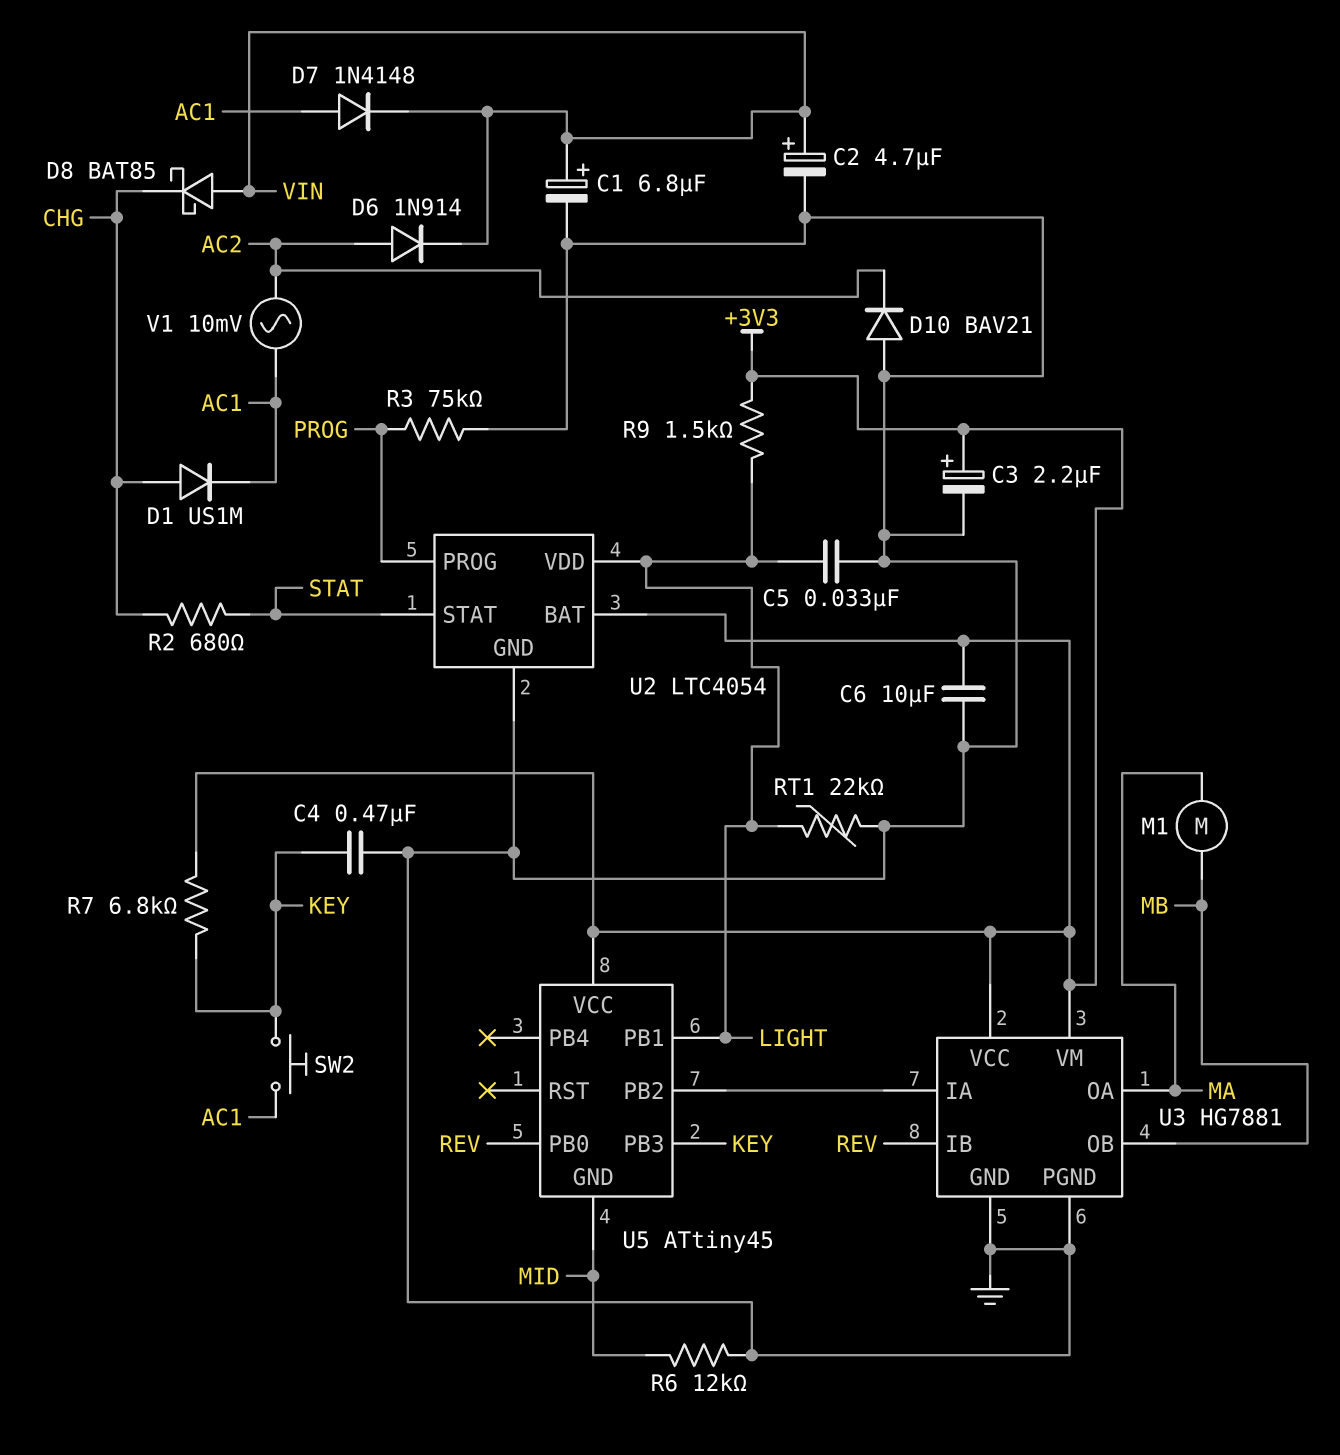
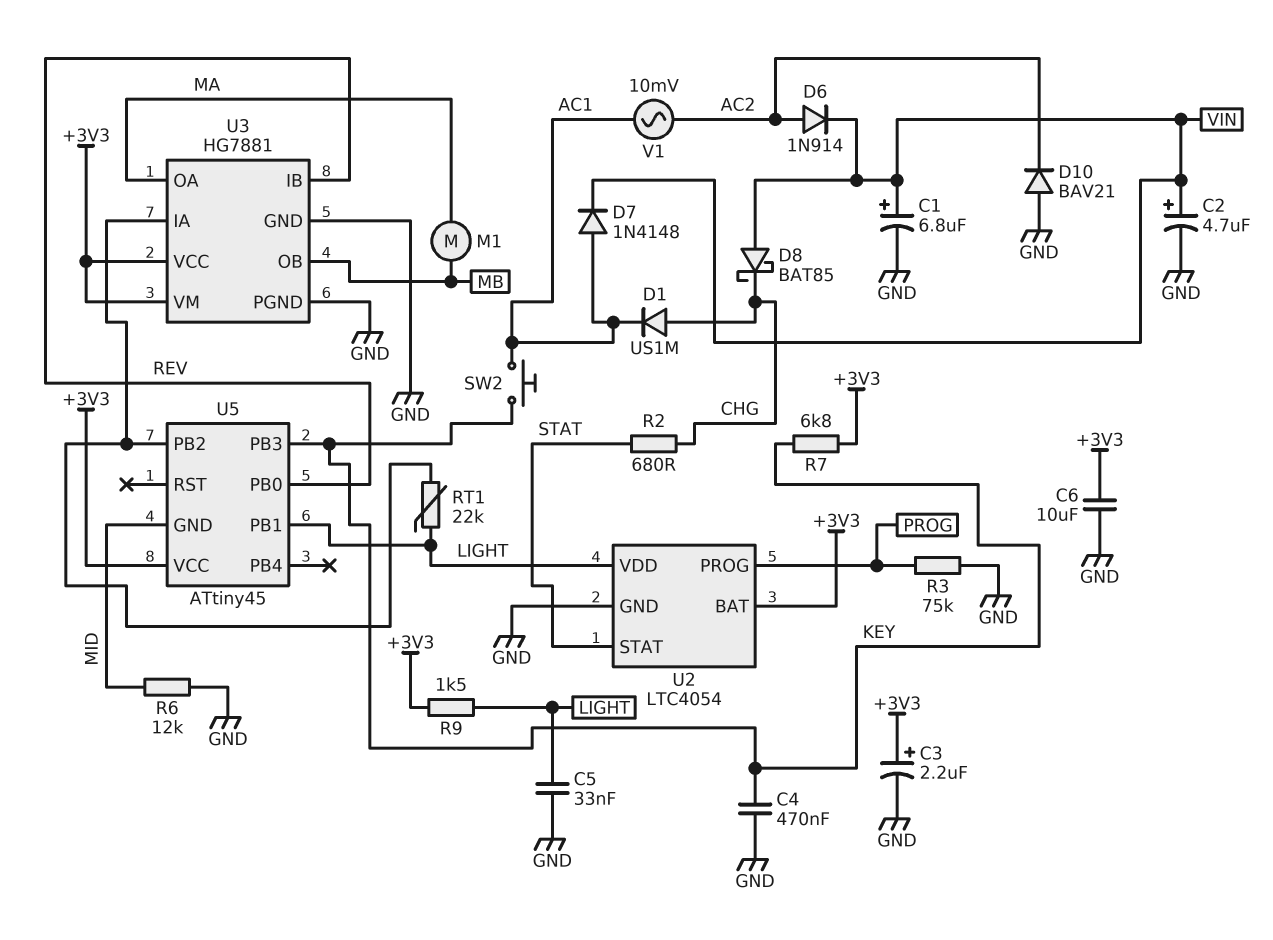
RT1: 22k (GND, LIGHT) -> 22k (LIGHT, U3/IA)

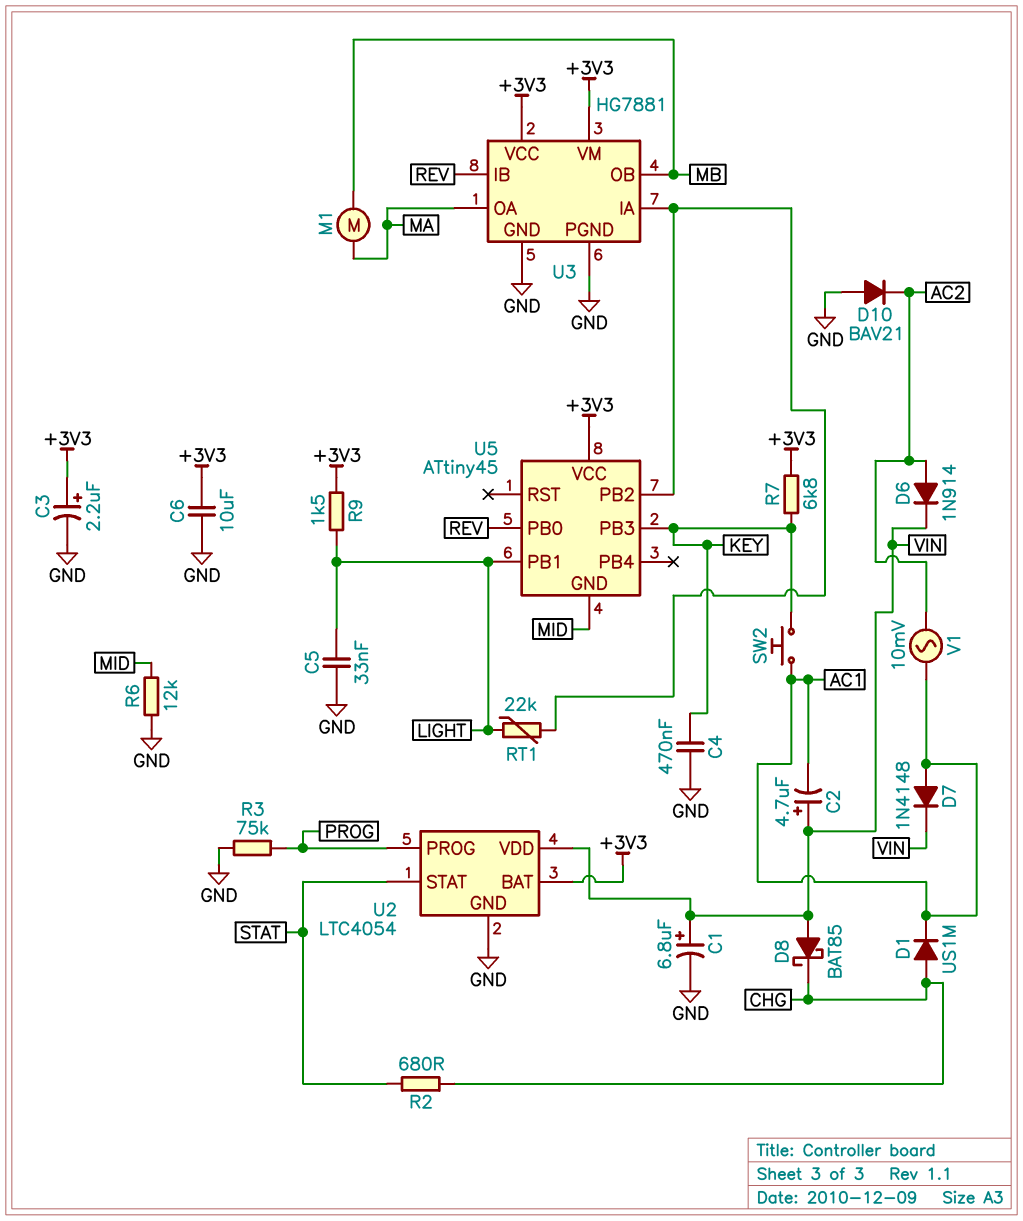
C2: 4.7uF (plus VIN, minus GND) -> 4.7uF (plus VIN, minus AC1)
U2 pin VDD: LIGHT -> VIN

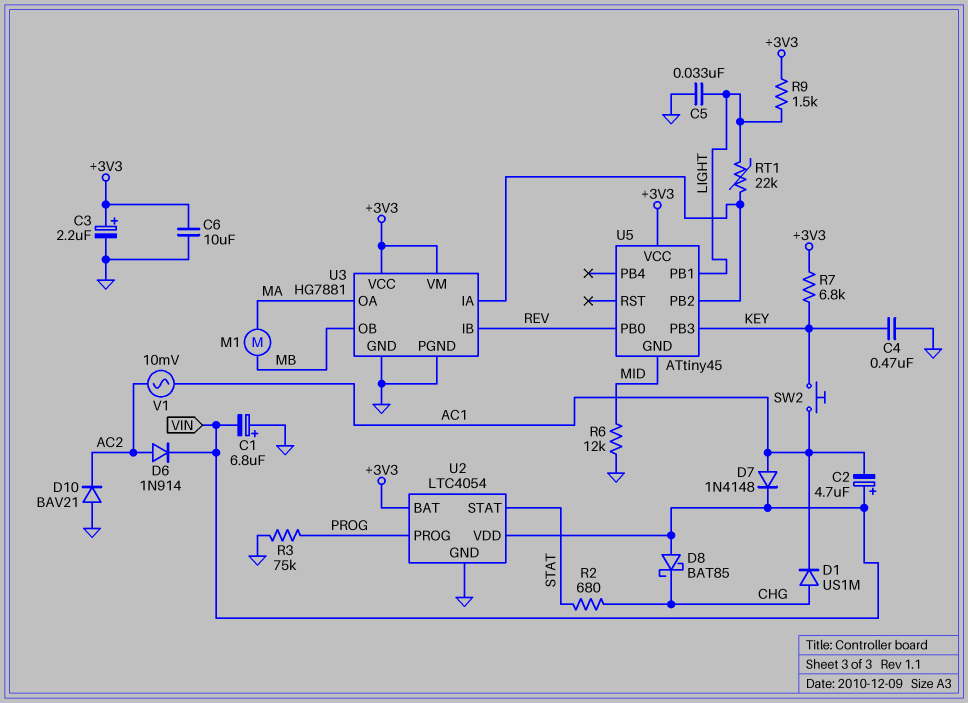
C1: 6.8uF (plus VIN, minus GND) -> 6.8uF (plus GND, minus VIN)

